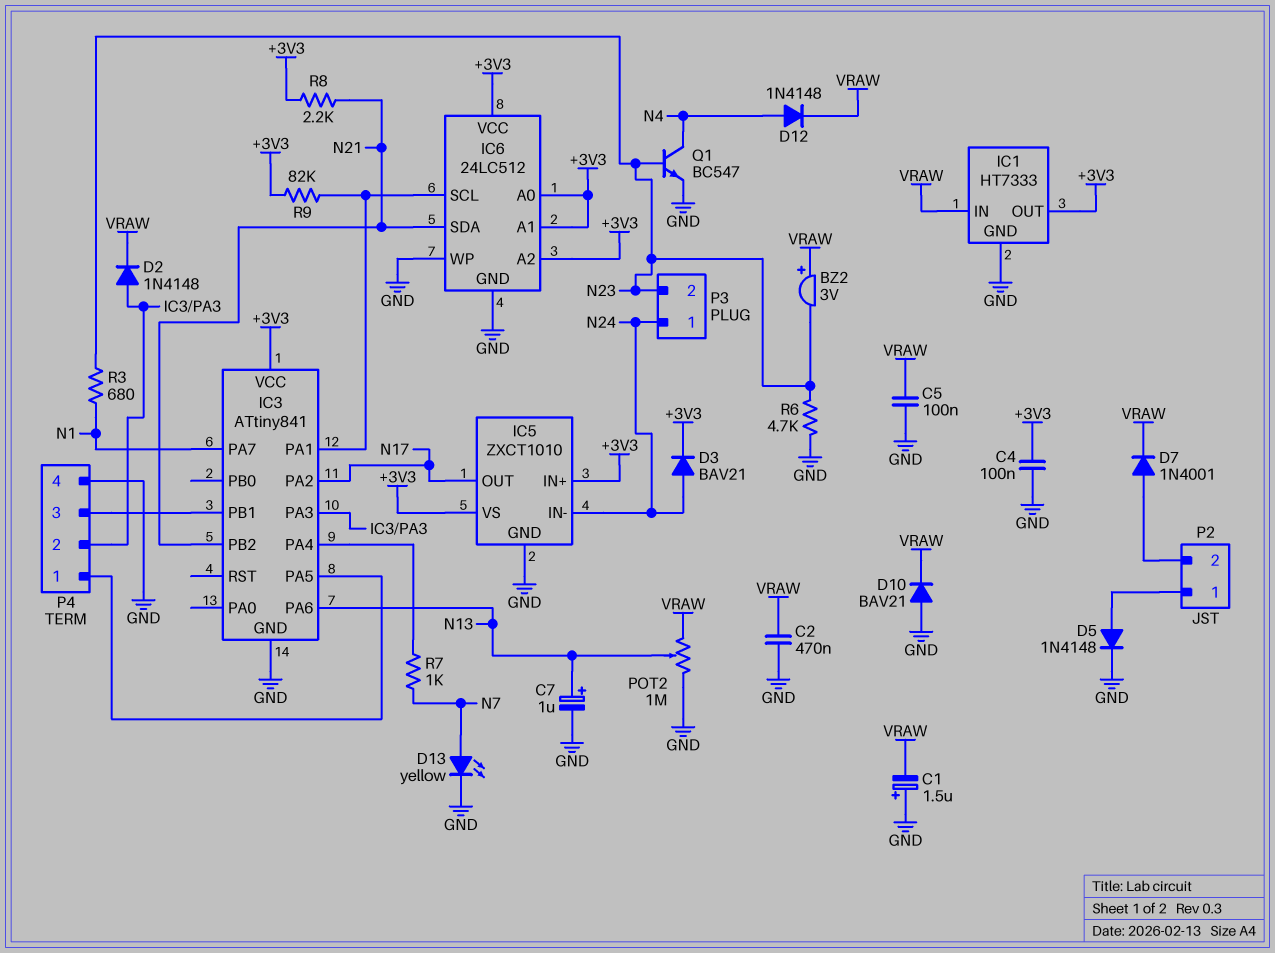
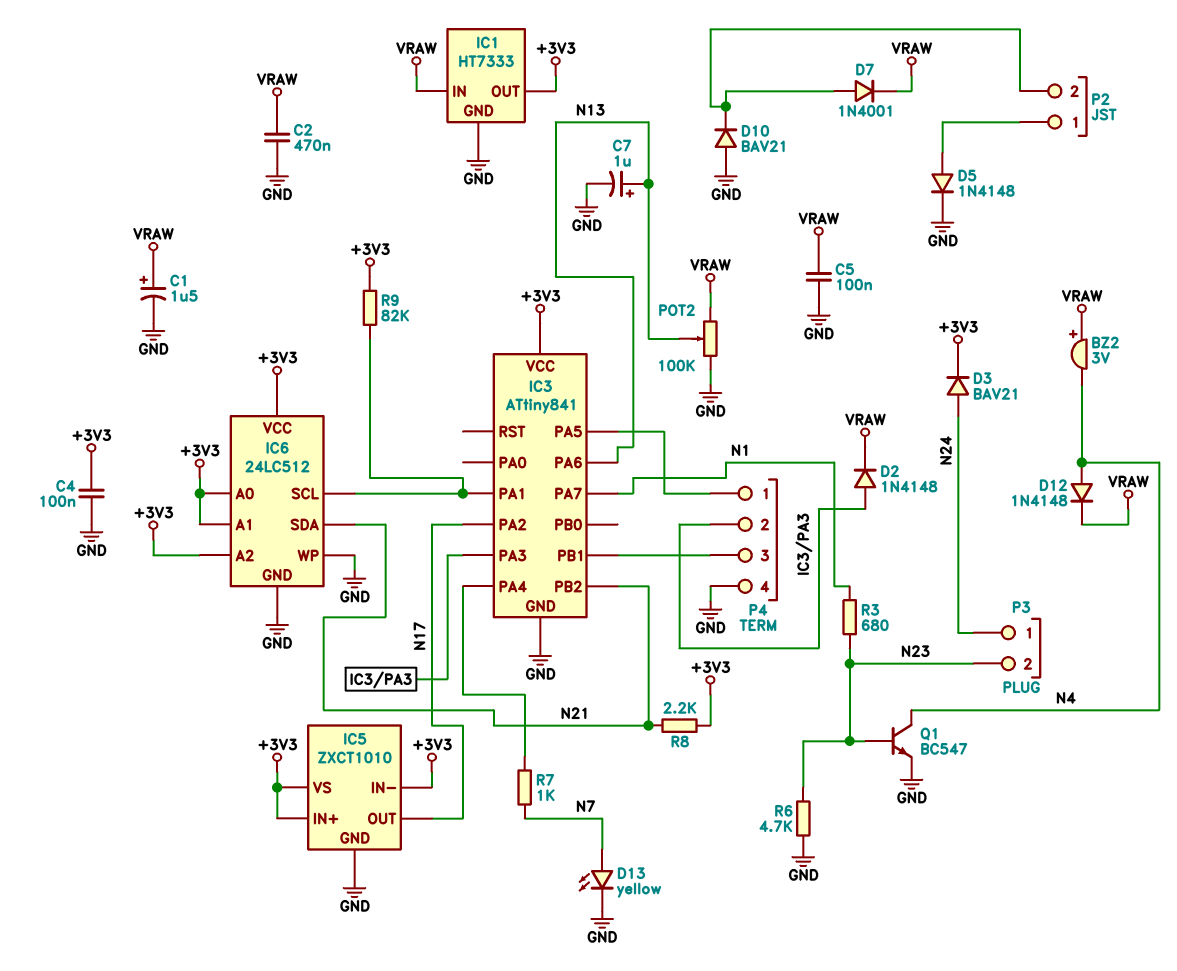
BZ2: buzzer 3V (plus VRAW, minus N23) -> buzzer 3V (plus VRAW, minus N4)
C1: 1.5uF (plus GND, minus VRAW) -> 1.5uF (plus VRAW, minus GND)
D10: diode BAV21 (A GND, K VRAW) -> diode BAV21 (A GND, K P2/2)
IC5 pin IN-: N24 -> +3V3
POT2: 1M (GND, VRAW, wiper N13) -> 100k (GND, VRAW, wiper N13)

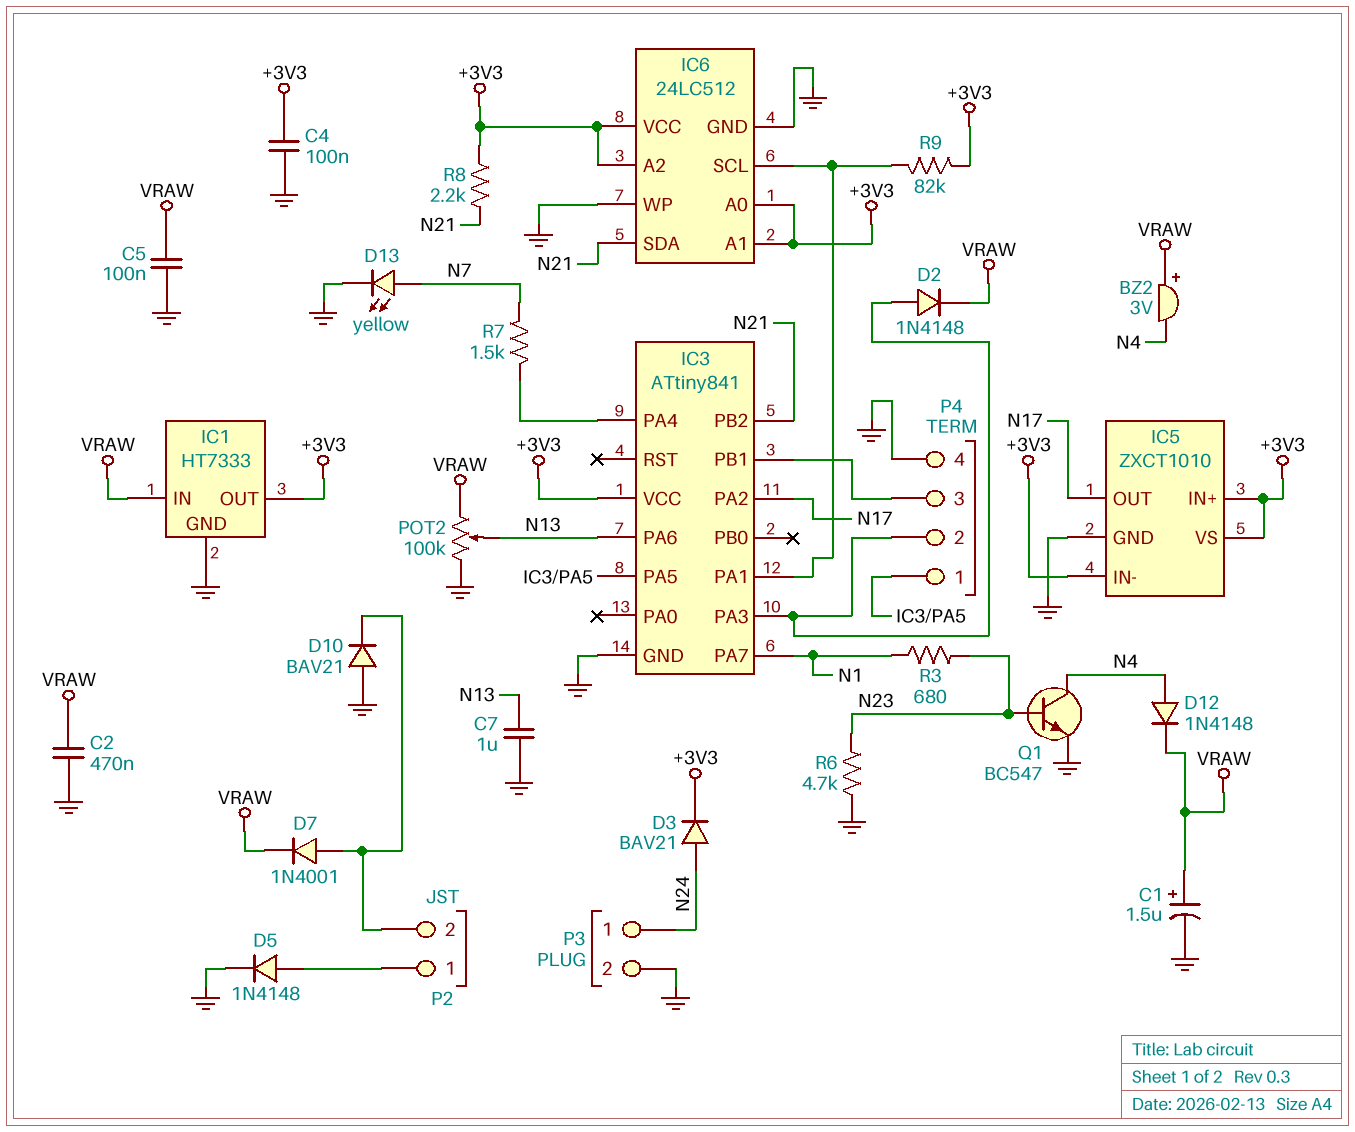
C7: 1uF (plus N13, minus GND) -> 1uF (GND, N13)
P3 pin 2: N23 -> GND
R7: 1k (IC3/PA4, N7) -> 1.5k (IC3/PA4, N7)

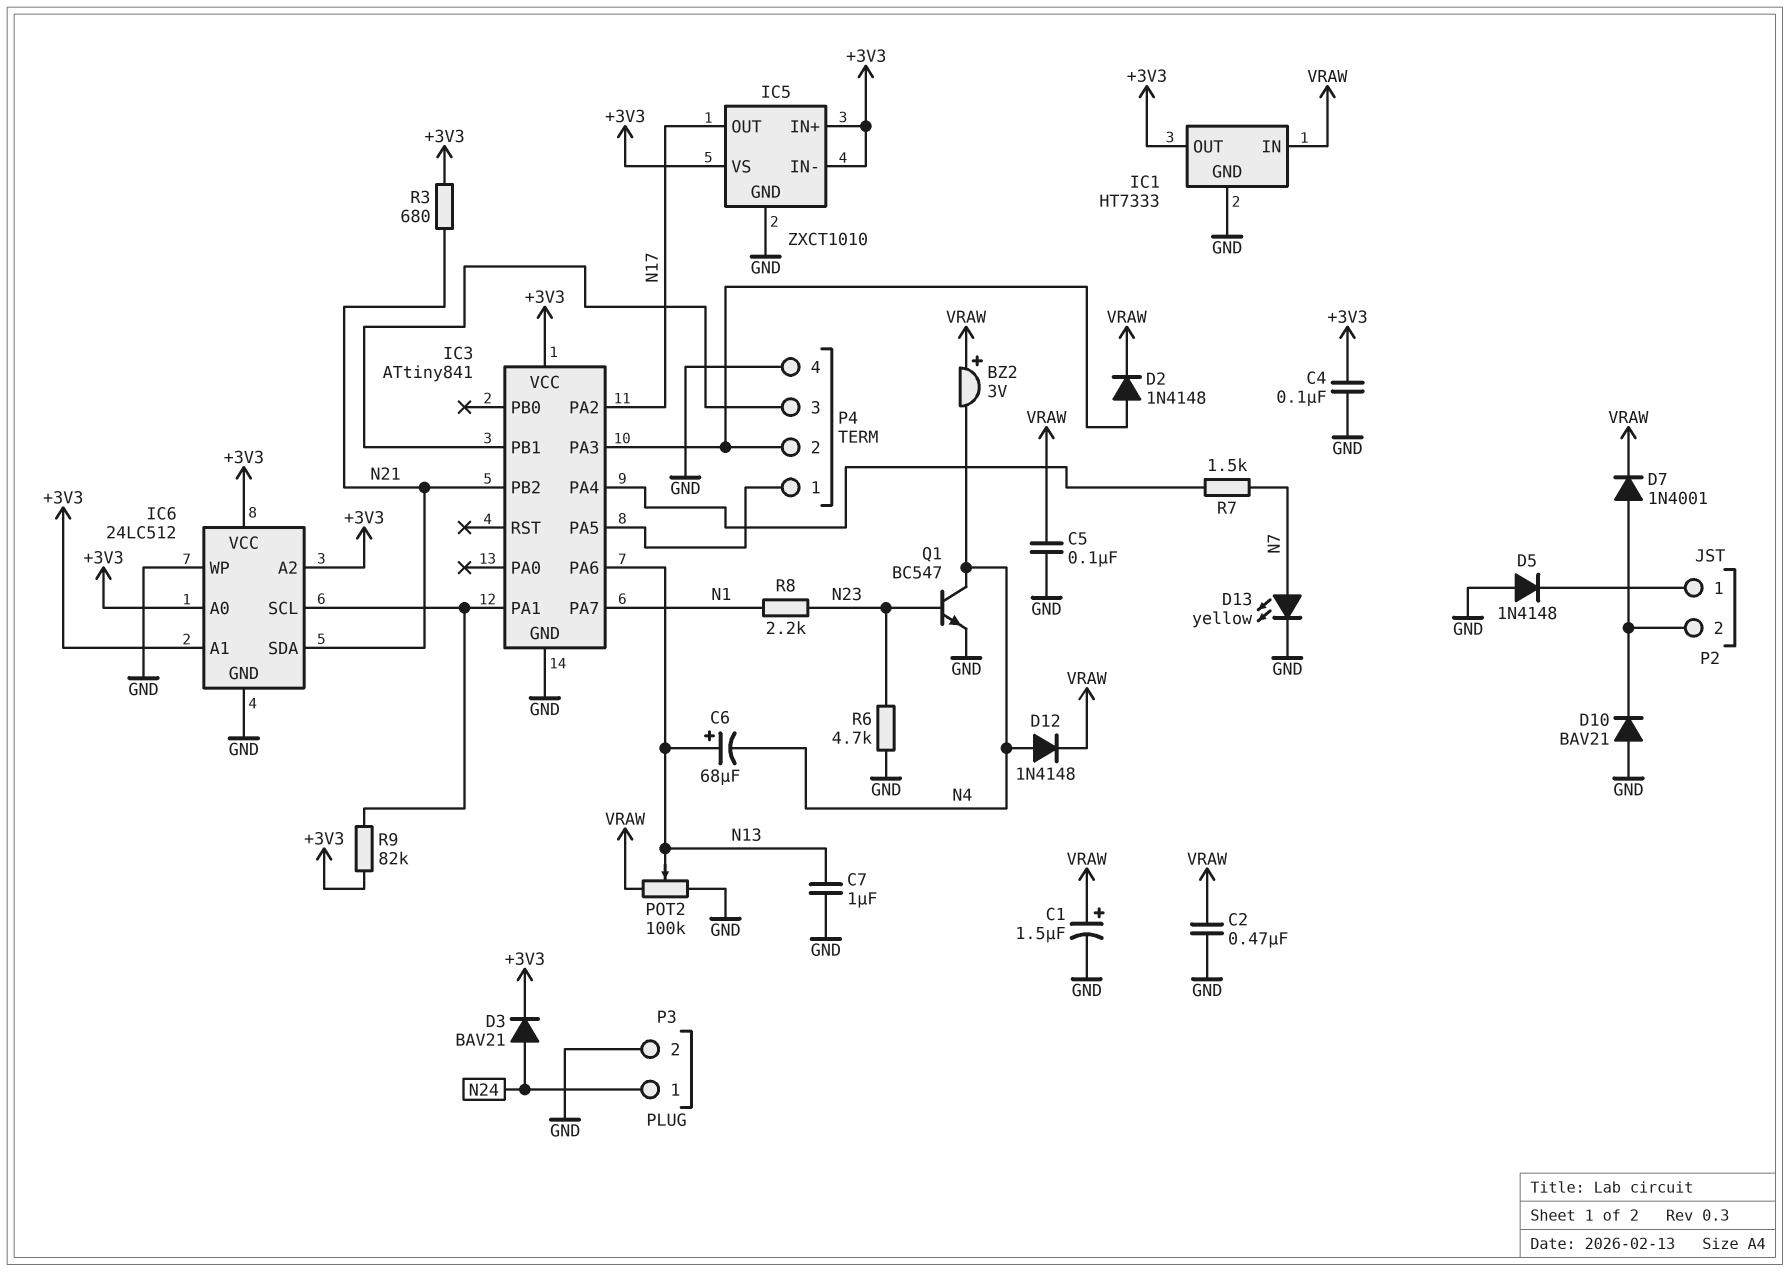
C6: none -> 68uF (plus N13, minus N4)
D5: diode 1N4148 (A P2/1, K GND) -> diode 1N4148 (A GND, K P2/1)
R3: 680 (N1, N23) -> 680 (+3V3, N21)
R8: 2.2k (+3V3, N21) -> 2.2k (N1, N23)

